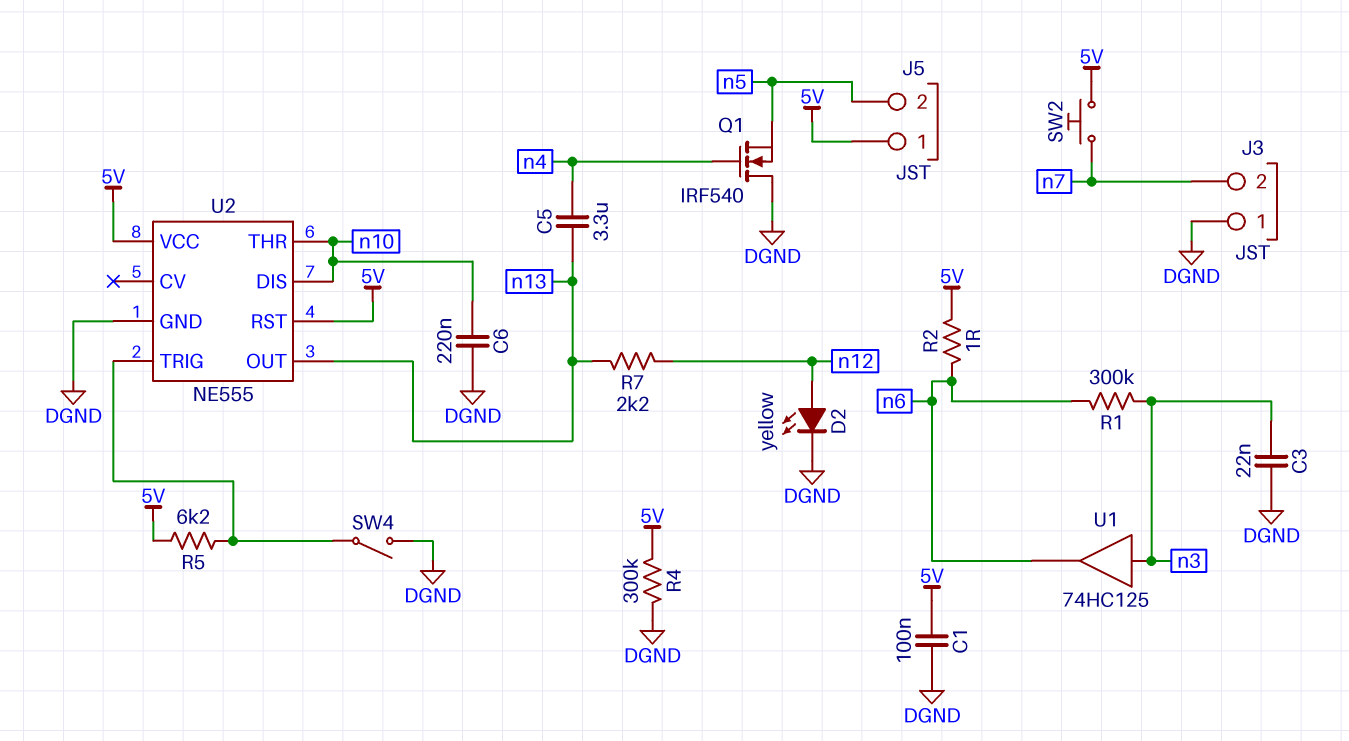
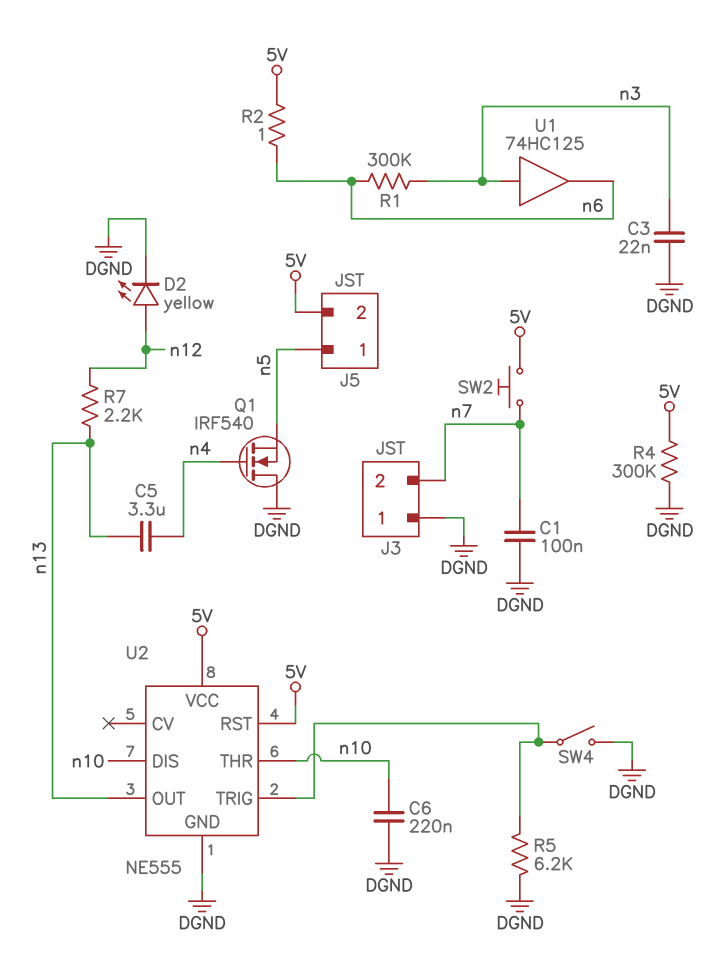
C1: 100nF (5V, DGND) -> 100nF (DGND, n7)
J5 pin 1: 5V -> n5
J5 pin 2: n5 -> 5V
R5: 6.2k (5V, U2/TRIG) -> 6.2k (DGND, U2/TRIG)

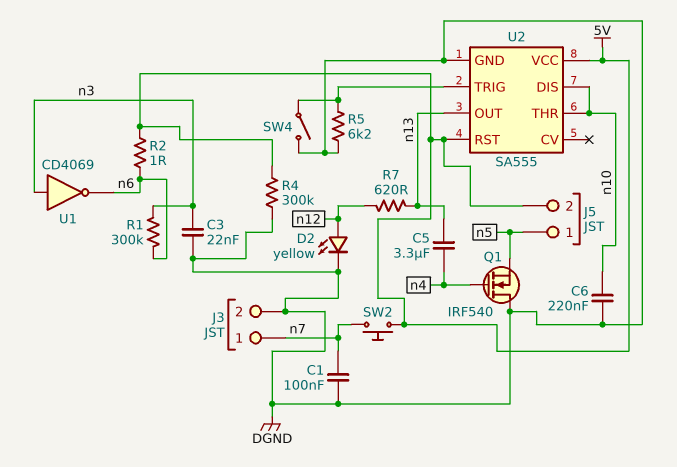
J3 pin 1: DGND -> n7
J3 pin 2: n7 -> DGND
R7: 2.2k (n12, n13) -> 620 (n12, n13)
U1: buffer 74HC125 (in n3, out n6) -> NOT CD4069 (in n3, out n6)
U2: NE555 -> SA555

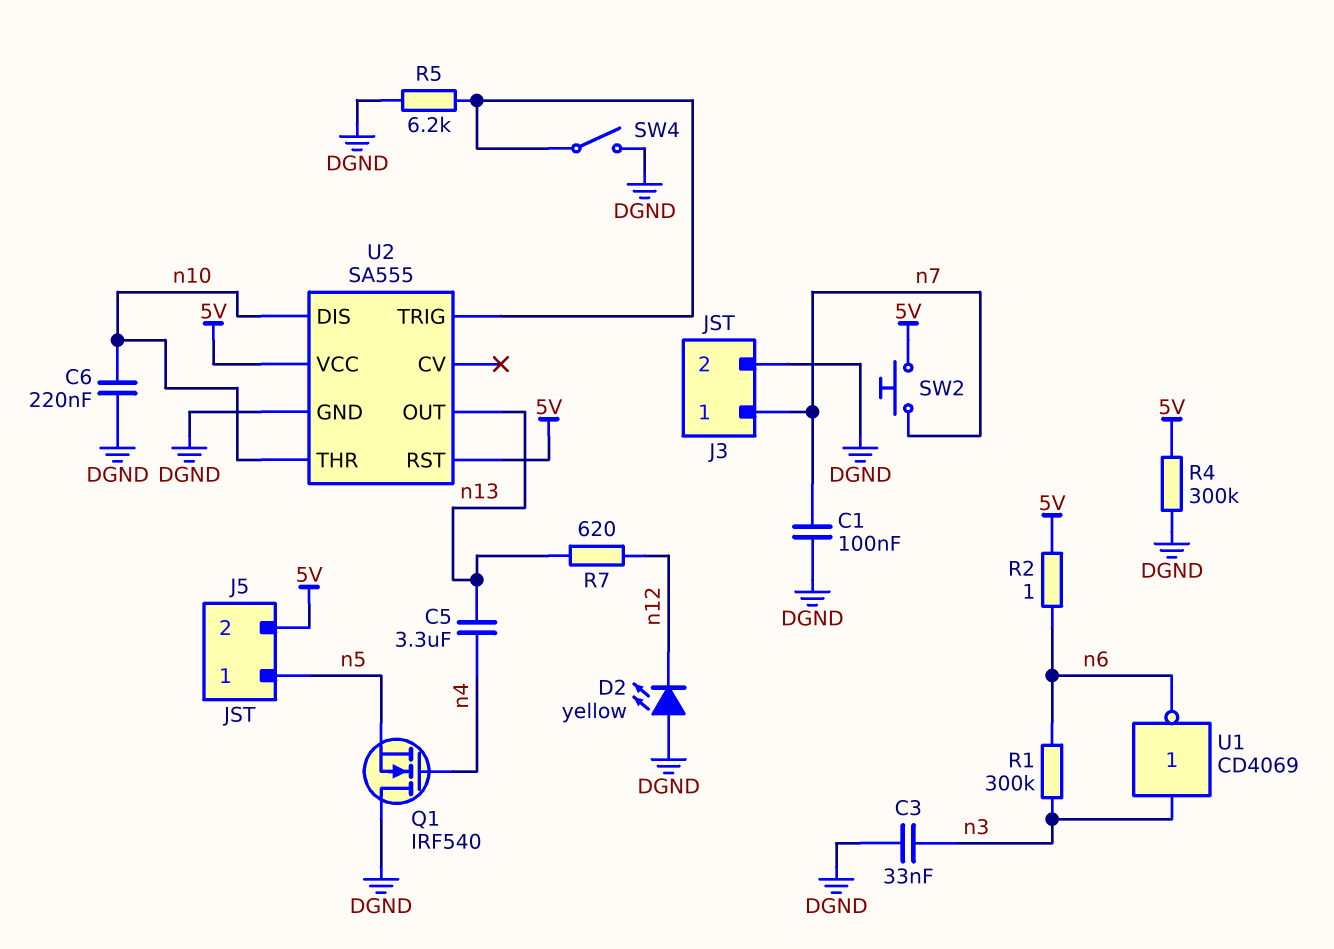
C3: 22nF (DGND, n3) -> 33nF (DGND, n3)
D2: LED yellow (A n12, K DGND) -> LED yellow (A DGND, K n12)

